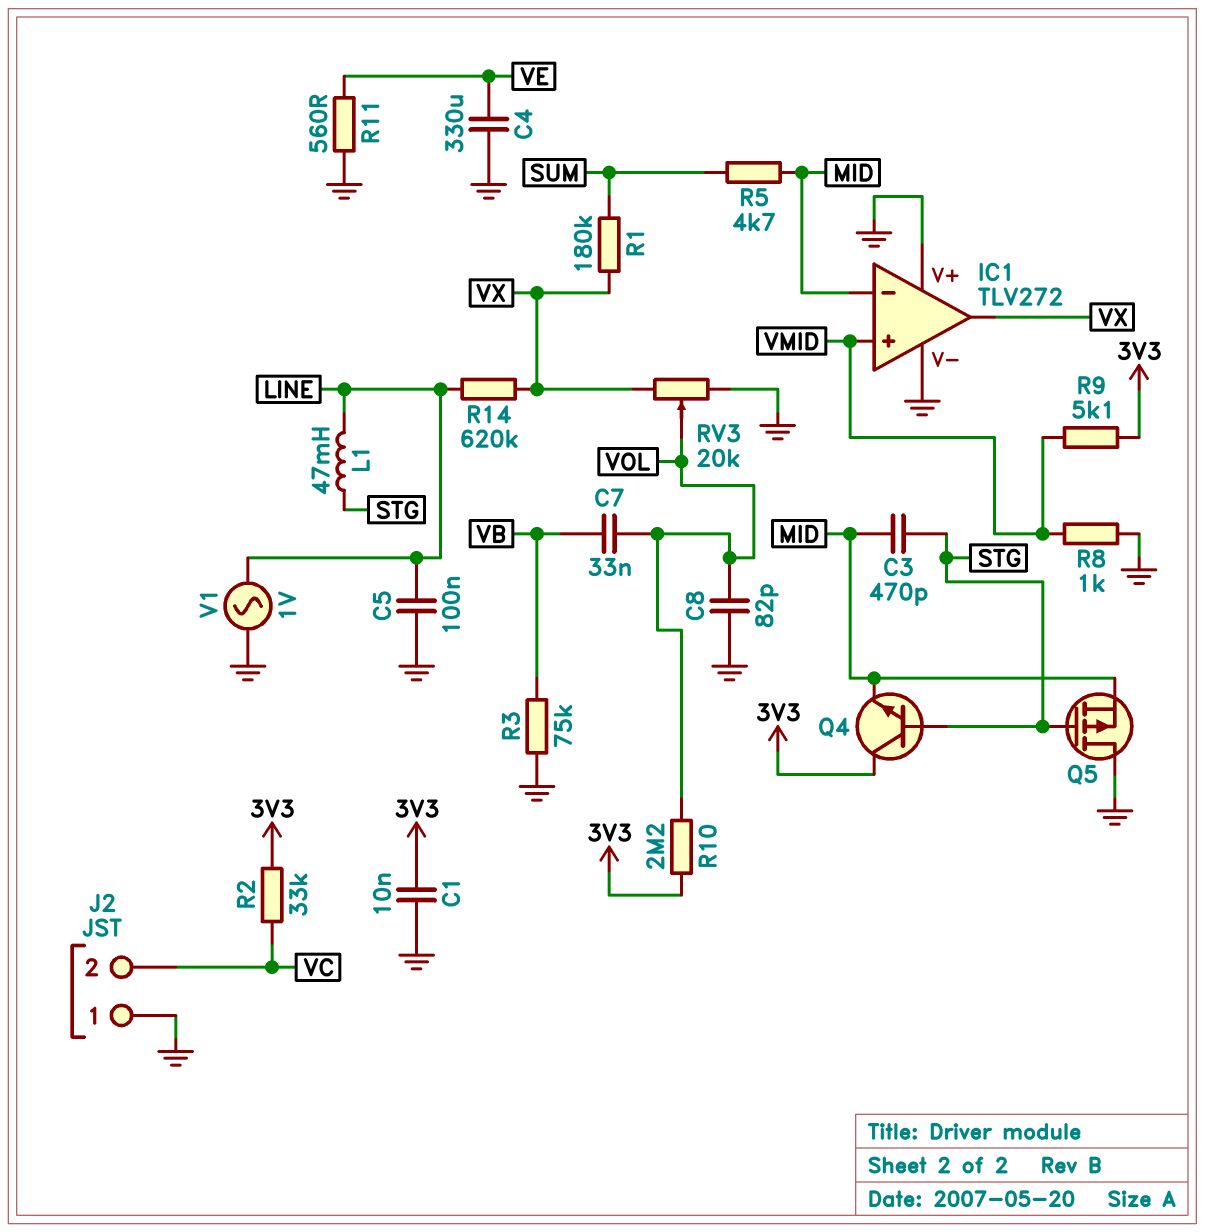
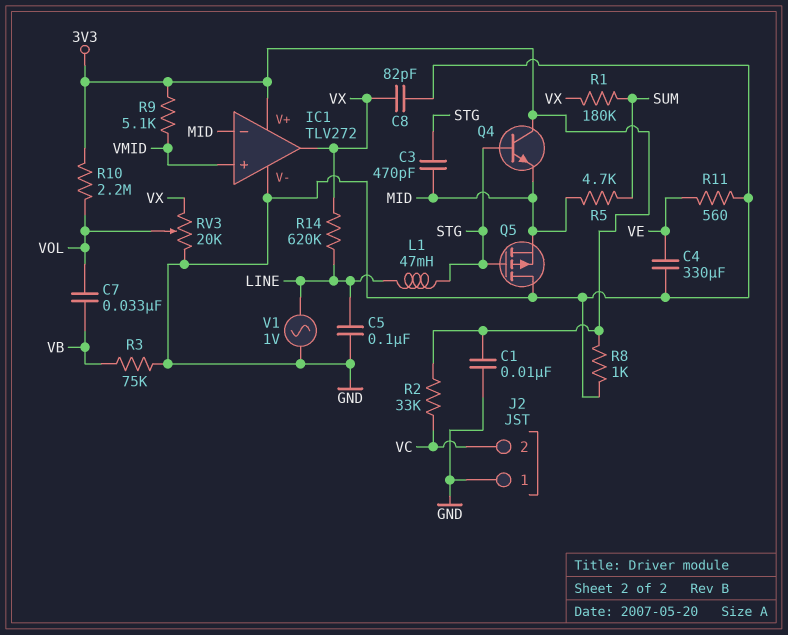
C8: 82pF (GND, VOL) -> 82pF (GND, VX)
IC1 pin V+: GND -> 3V3
R8: 1k (GND, VMID) -> 1k (3V3, GND)

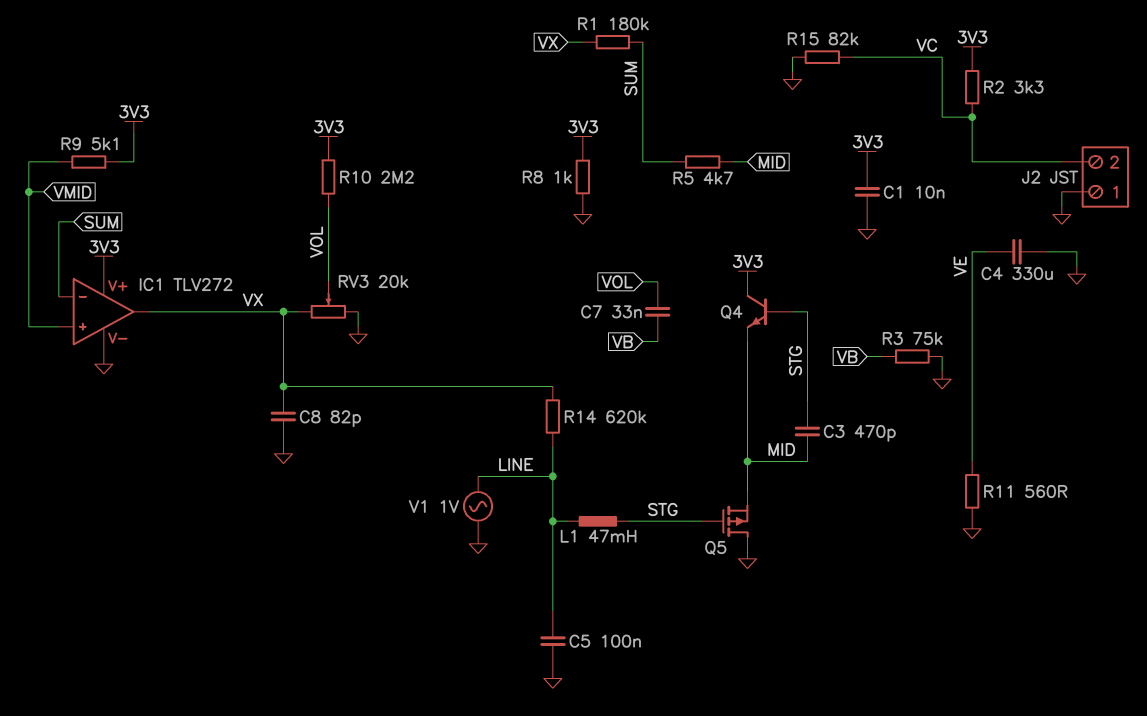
IC1 pin in-: MID -> SUM
R2: 33k (3V3, VC) -> 3.3k (3V3, VC)
R15: none -> 82k (GND, VC)

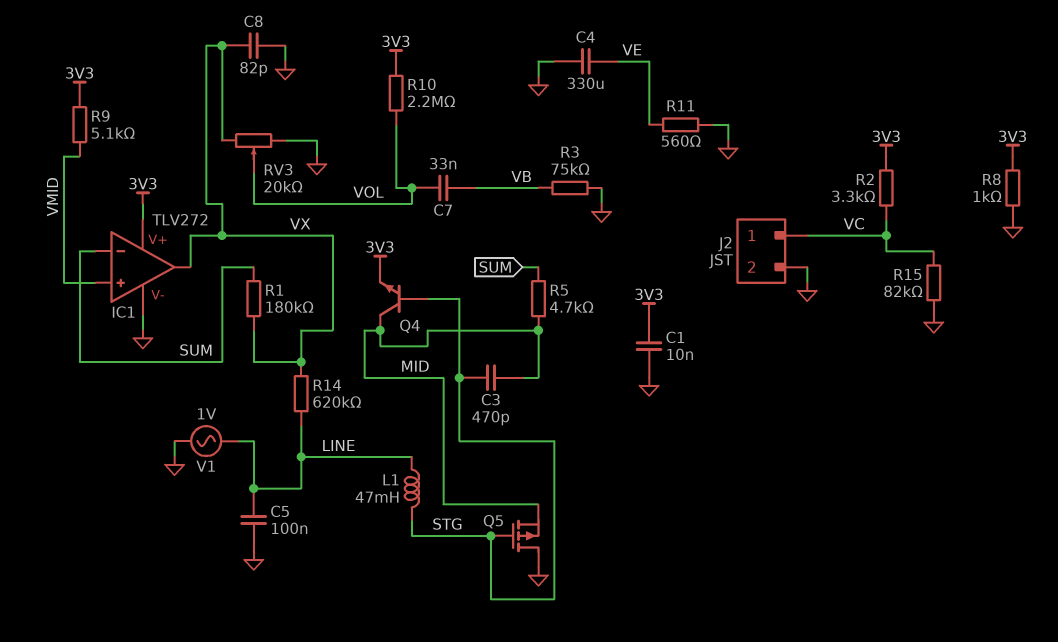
J2 pin 1: GND -> VC
J2 pin 2: VC -> GND
Q4: NPN (B STG, C 3V3, E MID) -> NPN (B STG, C MID, E 3V3)

